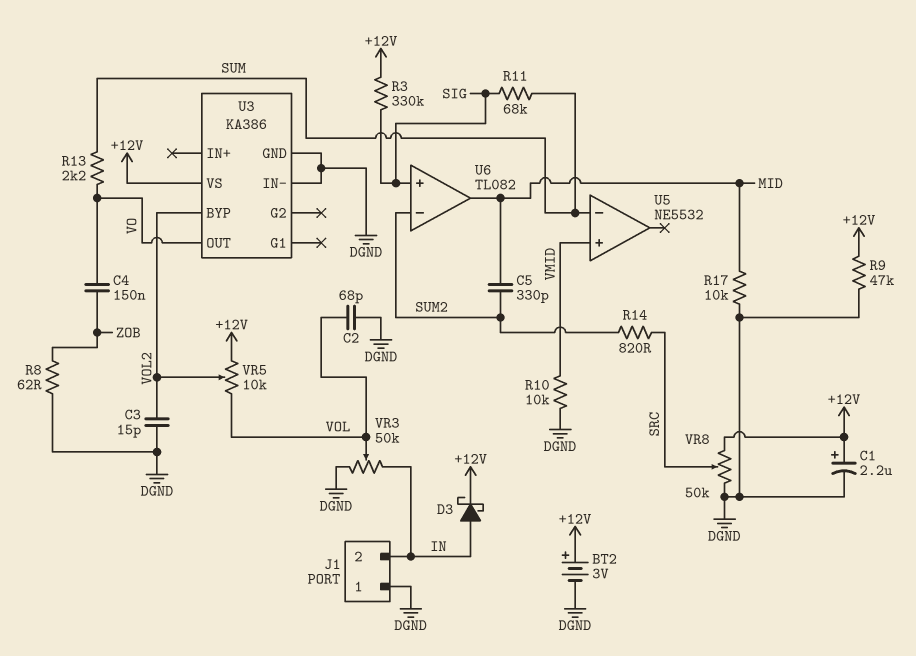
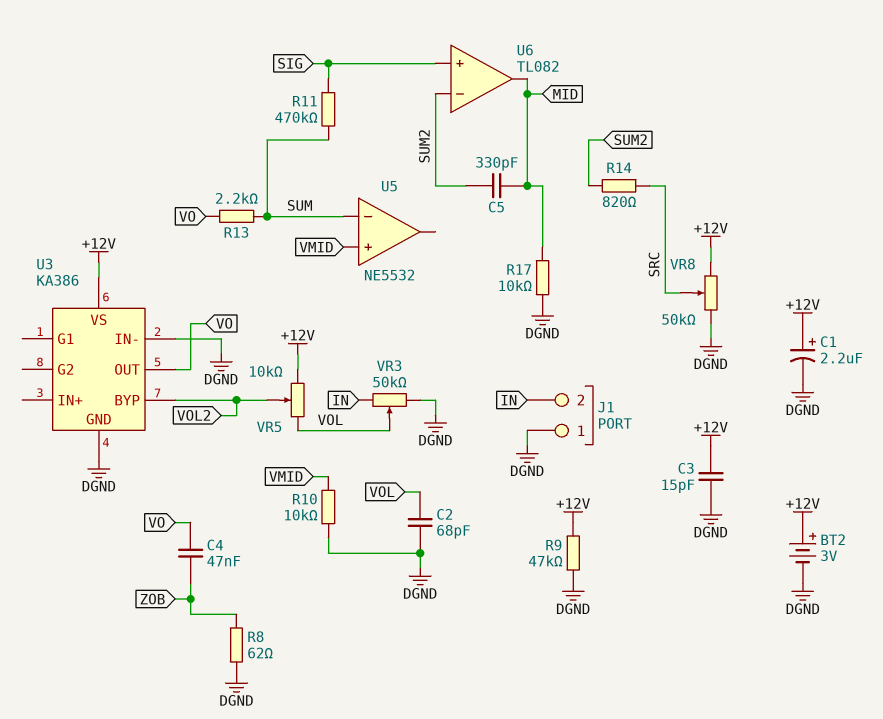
C3: 15pF (DGND, VOL2) -> 15pF (+12V, DGND)
C4: 150nF (VO, ZOB) -> 47nF (VO, ZOB)
D3: schottky (A IN, K +12V) -> none
R3: 330k (+12V, SIG) -> none
R11: 68k (SIG, SUM) -> 470k (SIG, SUM)

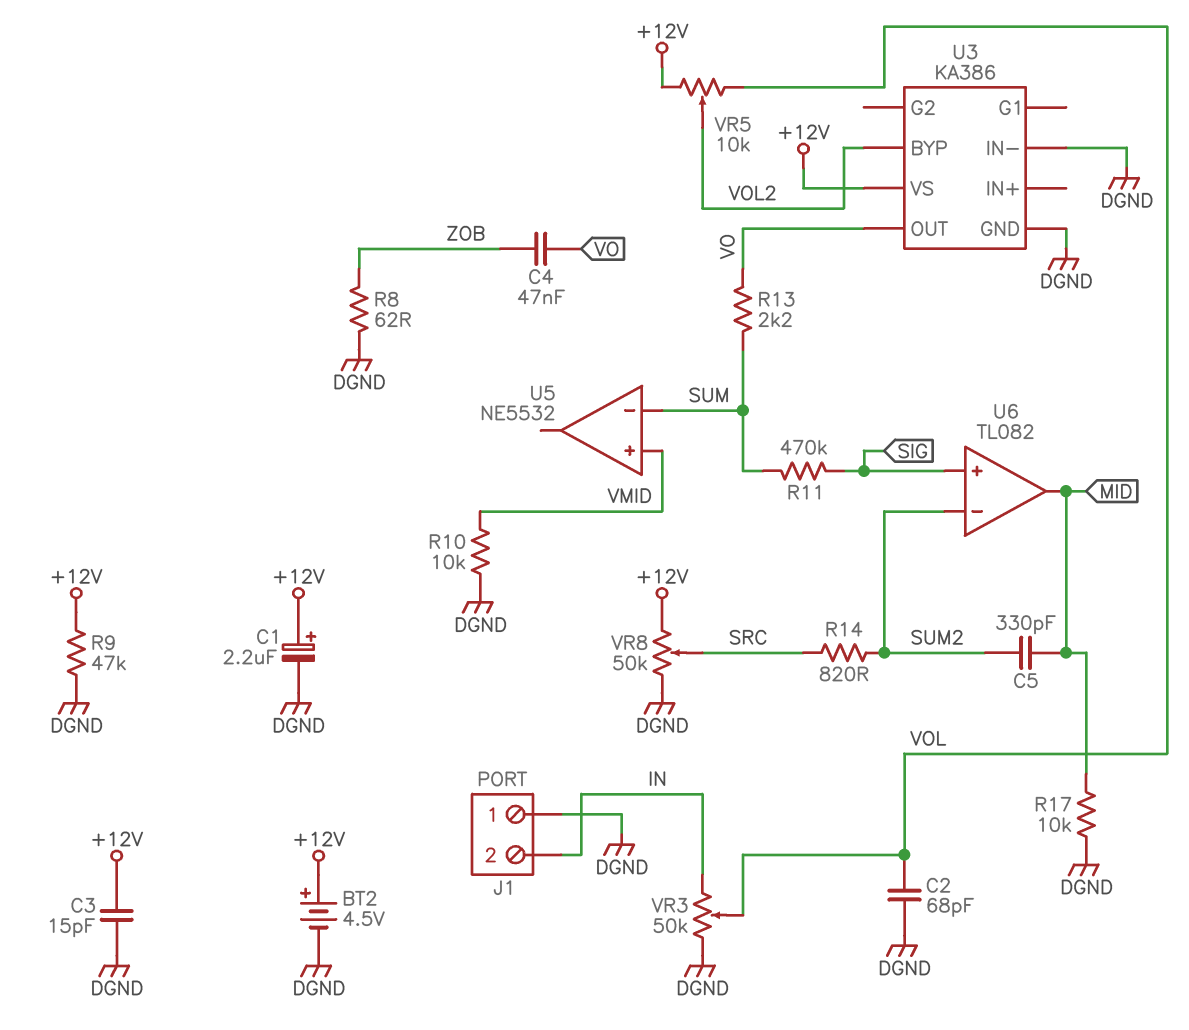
BT2: 3V (plus +12V, minus DGND) -> 4.5V (plus +12V, minus DGND)

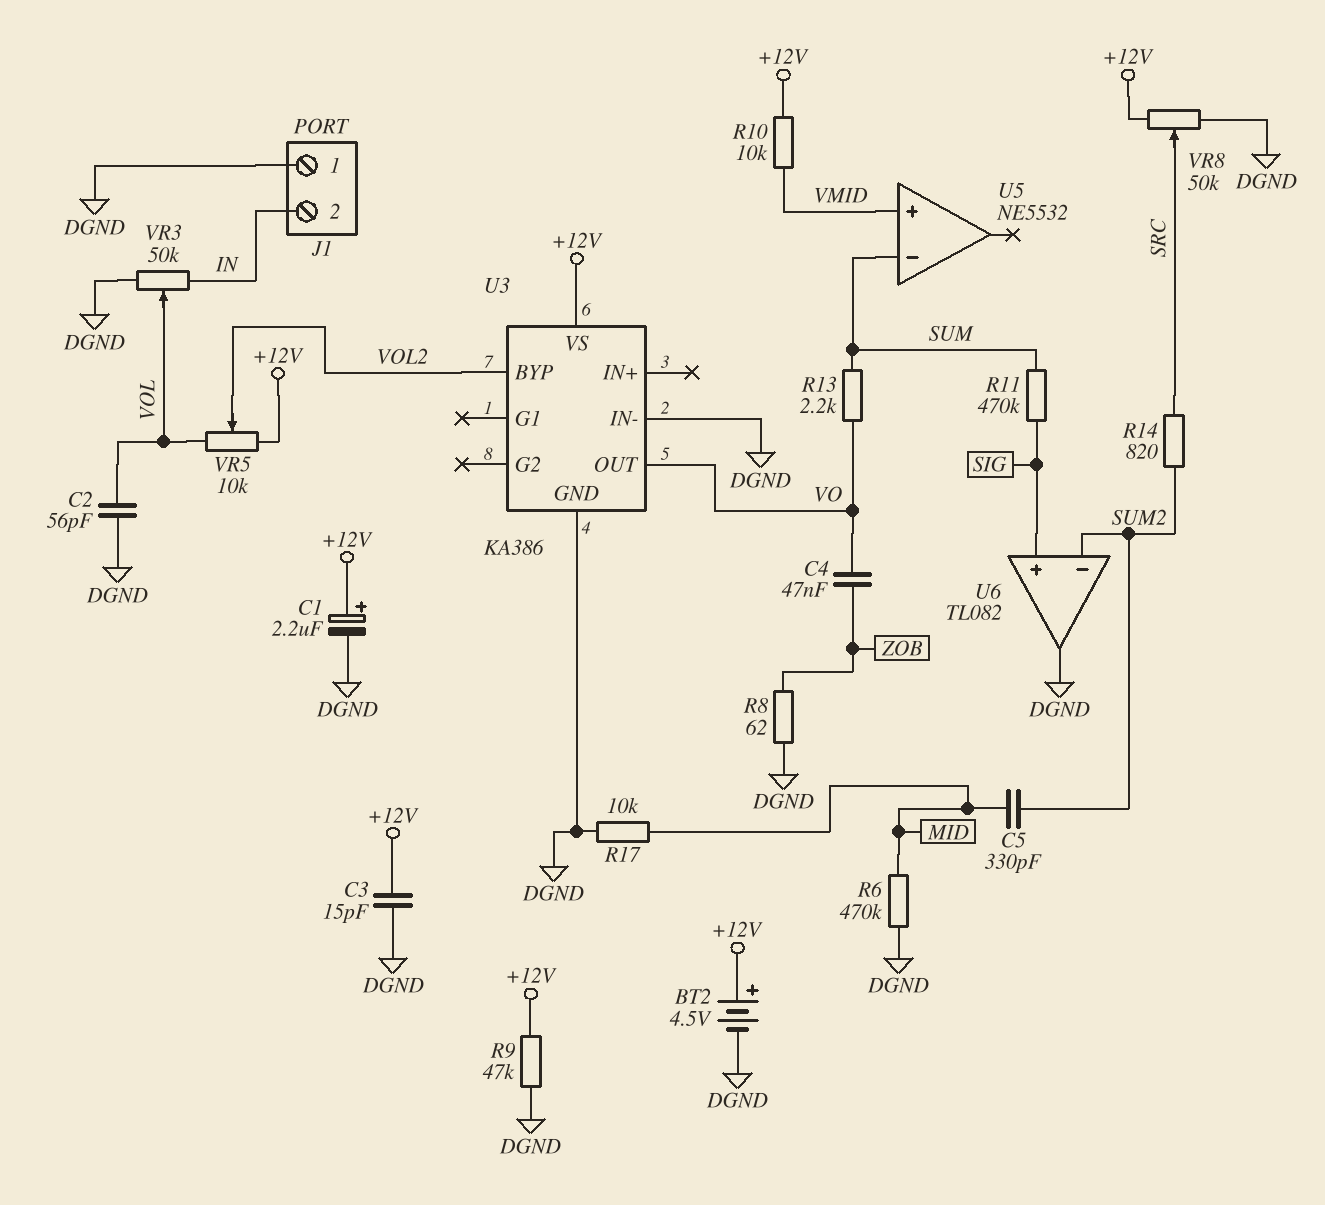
C2: 68pF (DGND, VOL) -> 56pF (DGND, VOL)
R6: none -> 470k (DGND, MID)
R10: 10k (DGND, VMID) -> 10k (+12V, VMID)
U6 pin out: MID -> DGND

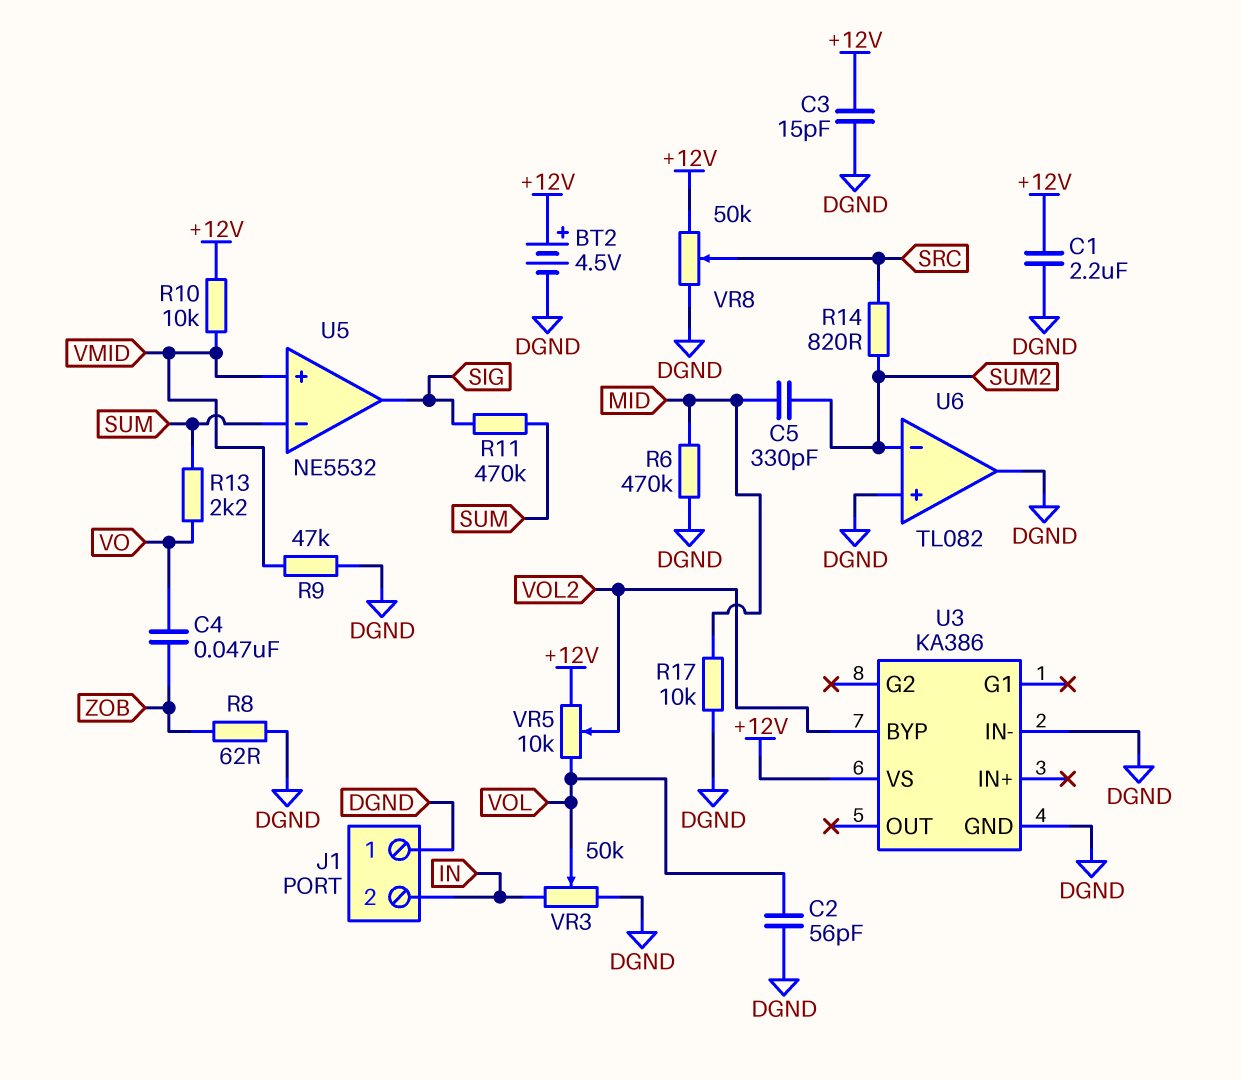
C1: 2.2uF (plus +12V, minus DGND) -> 2.2uF (+12V, DGND)
R9: 47k (+12V, DGND) -> 47k (DGND, VMID)
U3 pin OUT: VO -> none
U5 pin out: none -> SIG
U6 pin in+: SIG -> DGND

